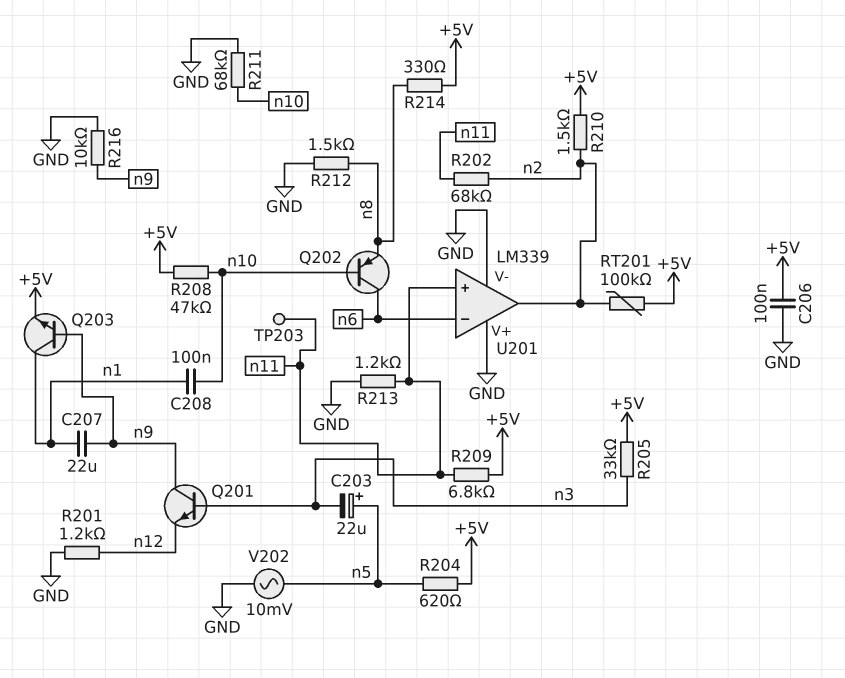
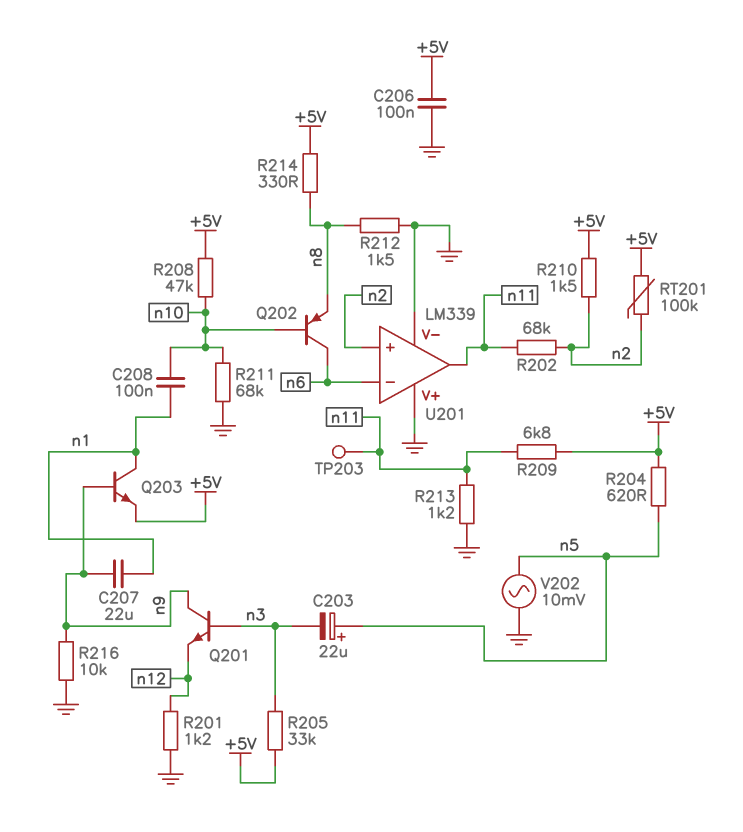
U201 pin in+: n11 -> n2
U201 pin out: n2 -> n11

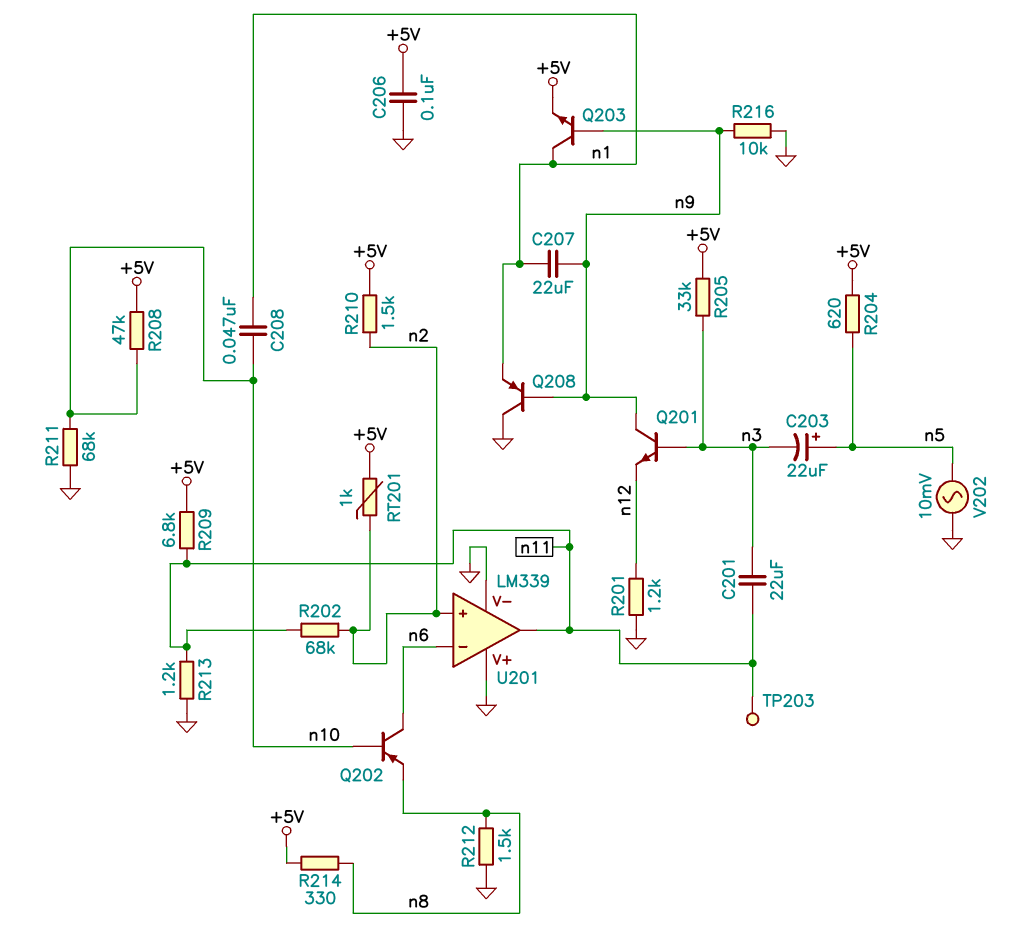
C201: none -> 22uF (n3, n11)
C208: 100nF (n1, n10) -> 47nF (n1, n10)
Q208: none -> PNP (B n9, C GND, E n1)
RT201: 100k (+5V, n2) -> 1k (+5V, n2)

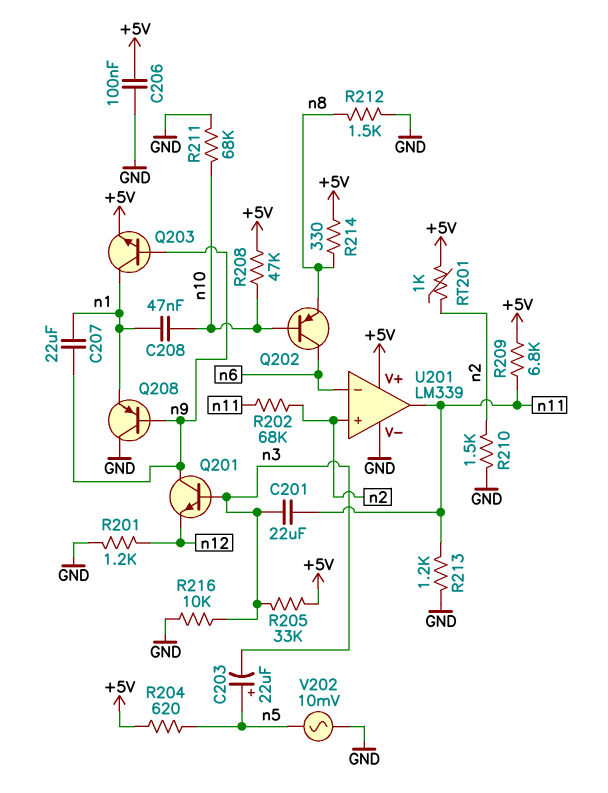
R210: 1.5k (+5V, n2) -> 1.5k (GND, n2)
R216: 10k (GND, n9) -> 10k (GND, n3)
TP203: test point (n11) -> none
U201 pin V+: GND -> +5V

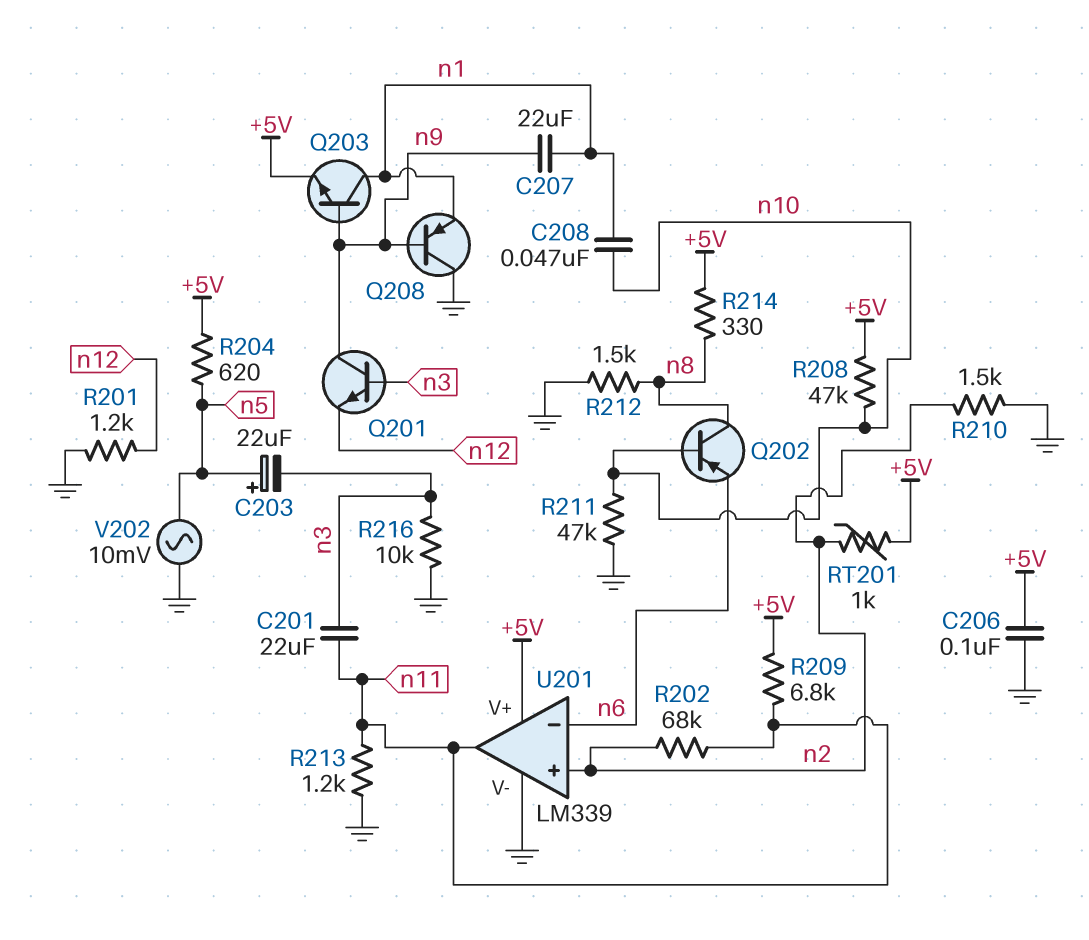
Q202: PNP (B n10, C n6, E n8) -> PNP (B n10, C n8, E n6)
R205: 33k (+5V, n3) -> none
R211: 68k (GND, n10) -> 47k (GND, n10)

